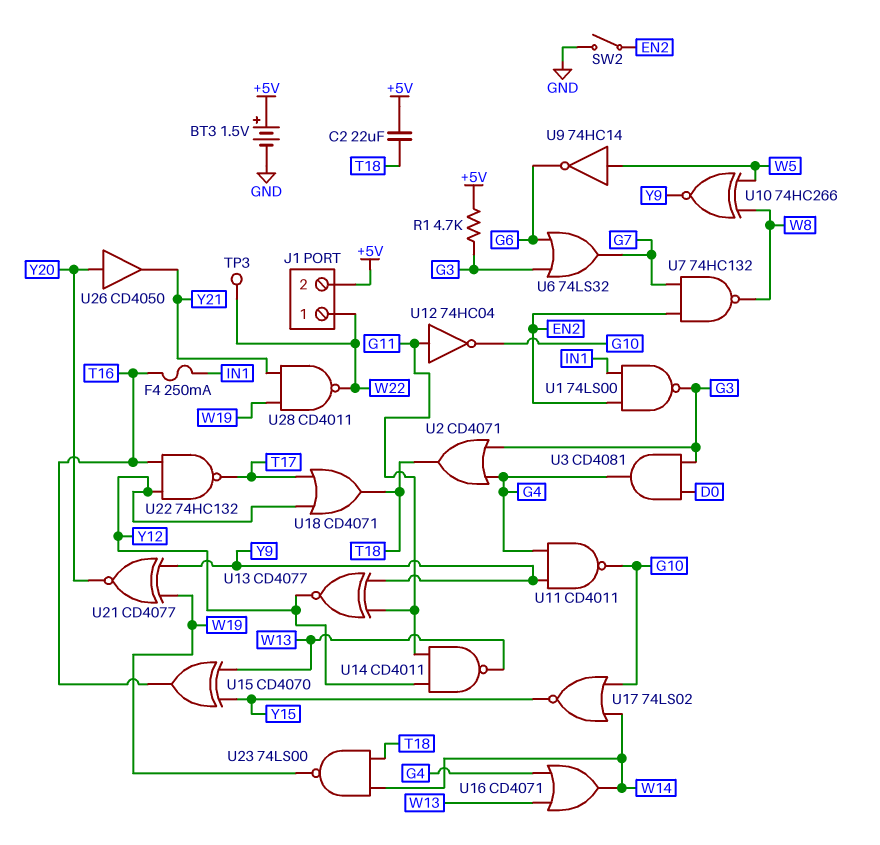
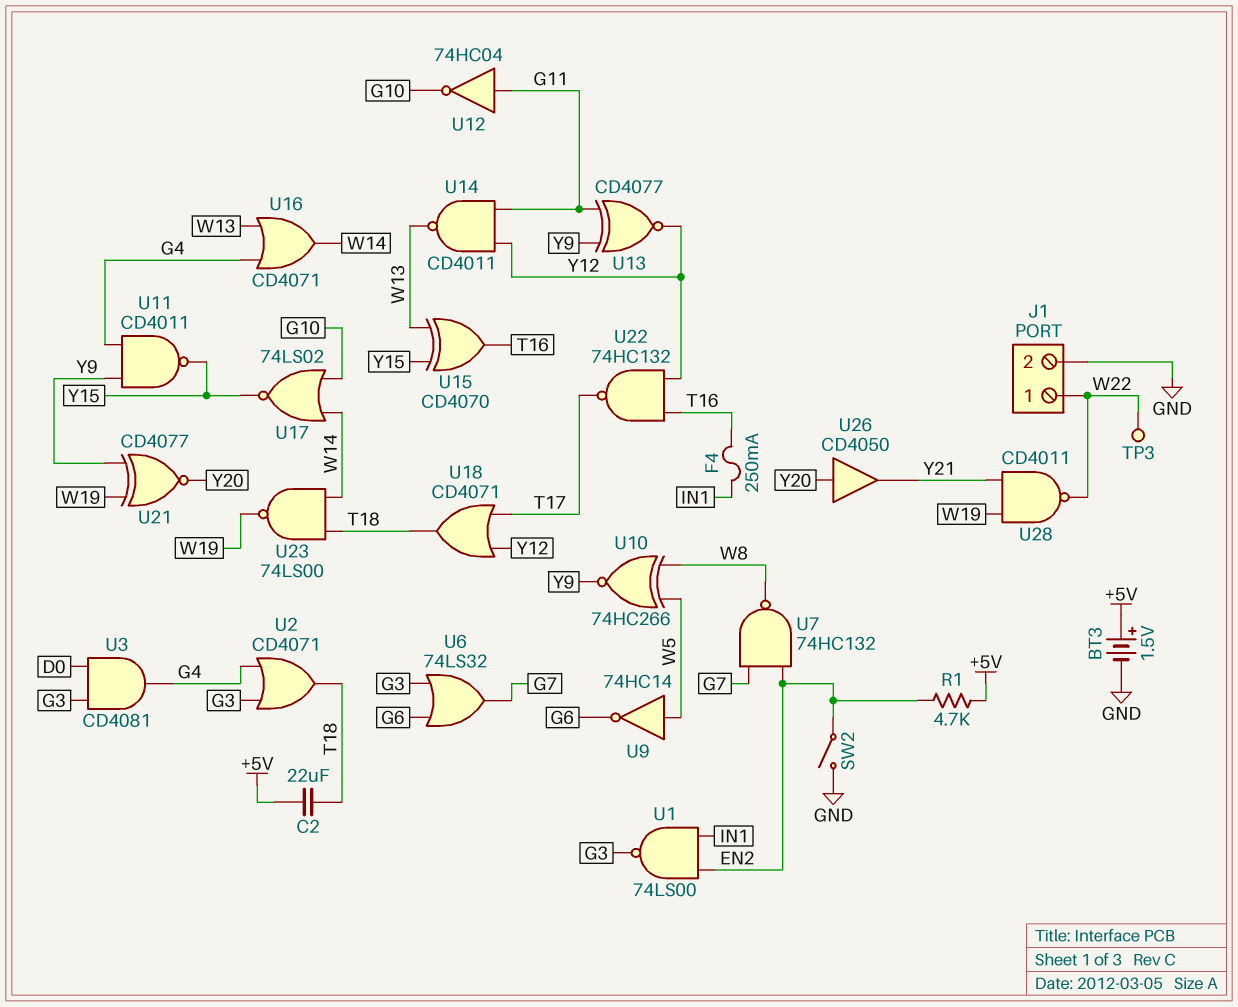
J1 pin 2: +5V -> GND
R1: 4.7k (+5V, G3) -> 4.7k (+5V, EN2)
U11: NAND CD4011 (in G4, in Y9, out G10) -> NAND CD4011 (in G4, in Y9, out Y15)

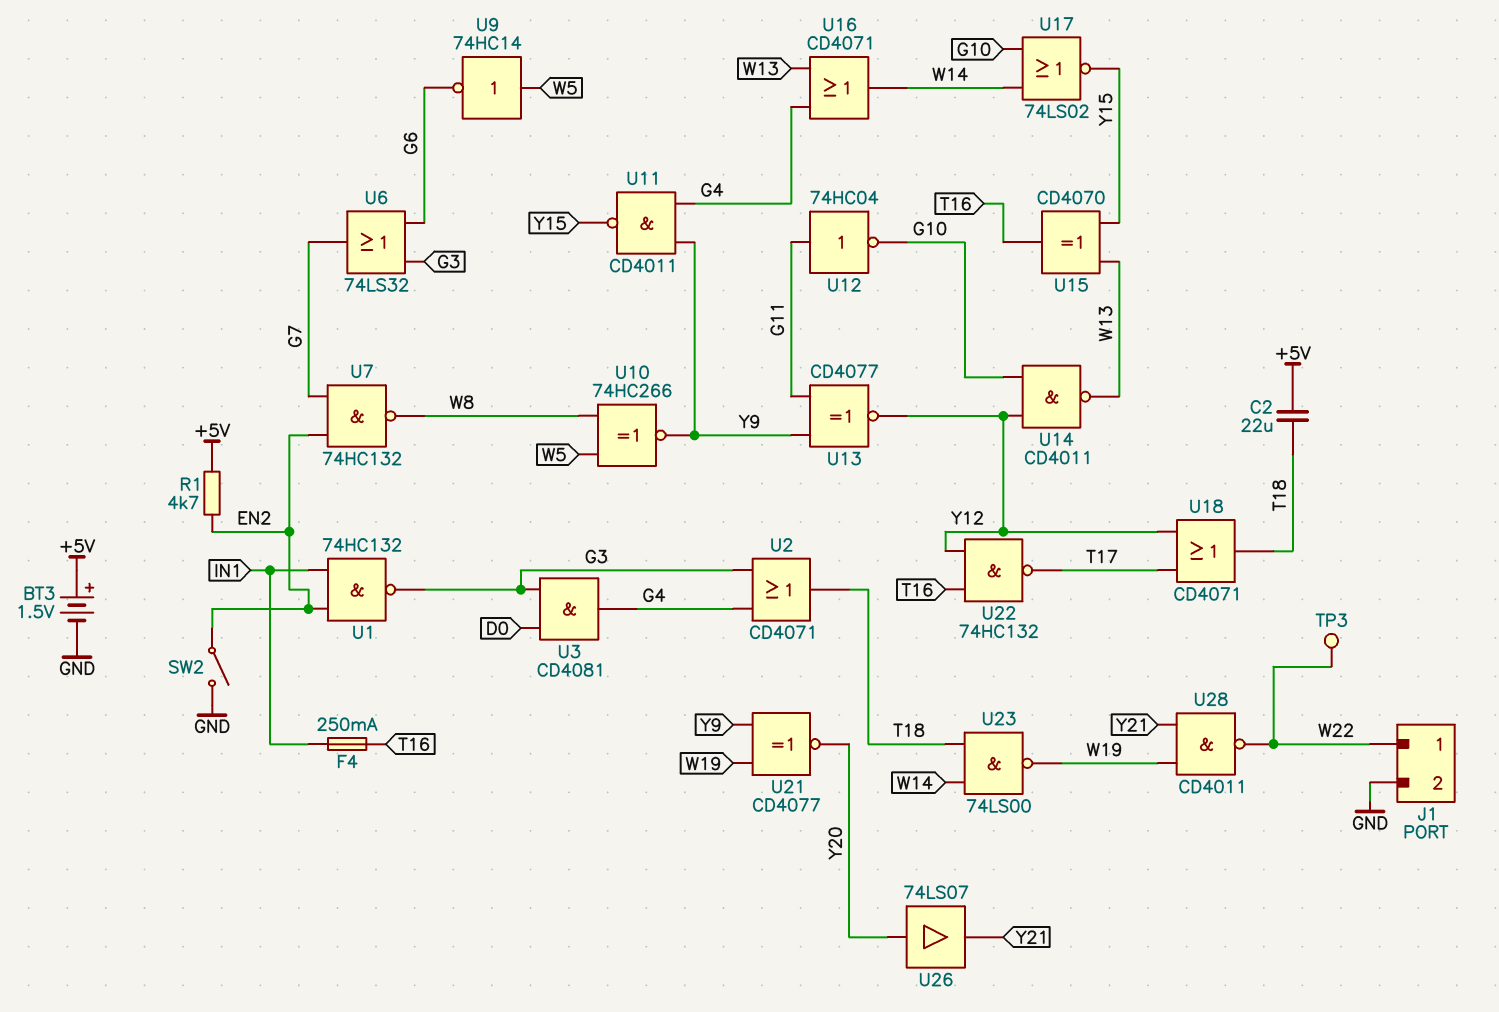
U1: NAND 74LS00 (in EN2, in IN1, out G3) -> NAND 74HC132 (in EN2, in IN1, out G3)
U14: NAND CD4011 (in G11, in Y12, out W13) -> NAND CD4011 (in G10, in Y12, out W13)
U26: buffer CD4050 (in Y20, out Y21) -> buffer 74LS07 (in Y20, out Y21)

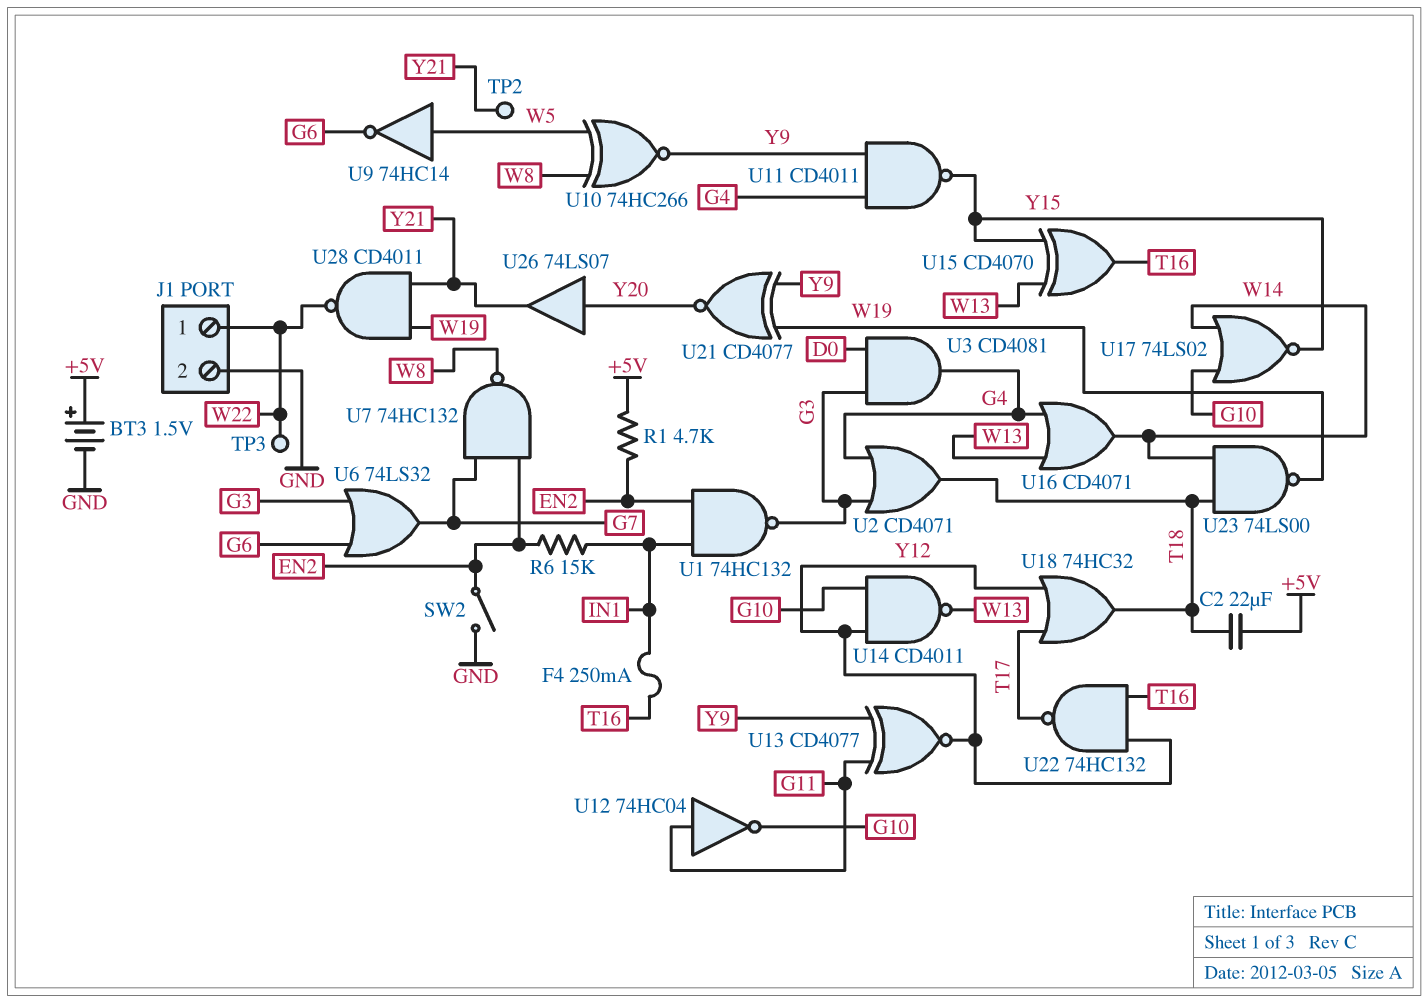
R6: none -> 15k (EN2, IN1)
TP2: none -> test point (Y21)
U18: OR CD4071 (in T17, in Y12, out T18) -> OR 74HC32 (in T17, in Y12, out T18)

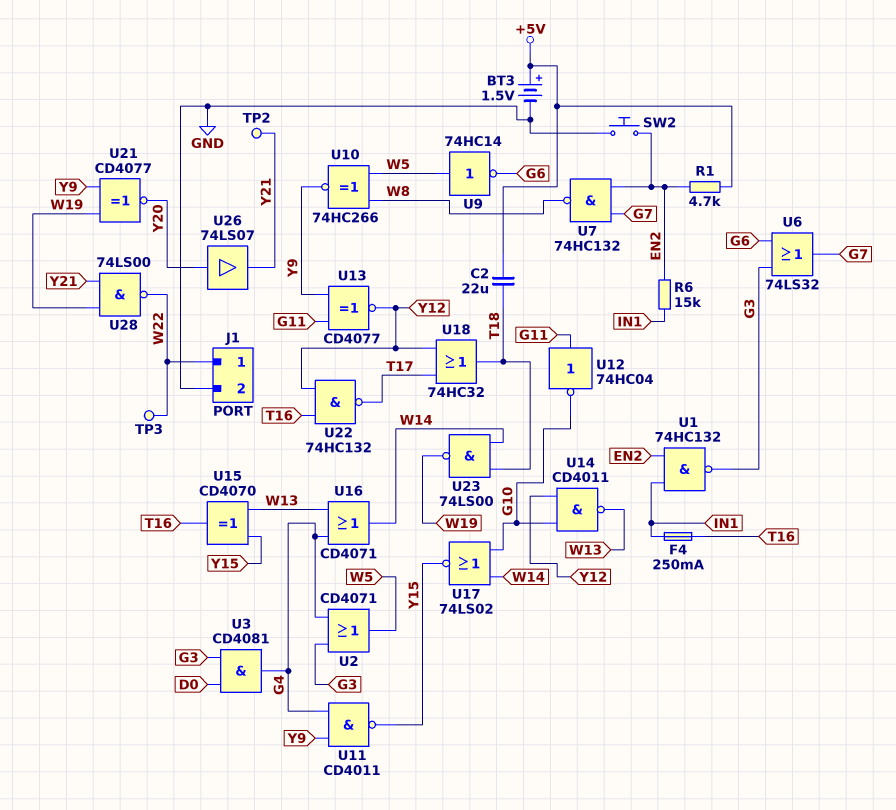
SW2: switch (EN2, GND) -> button (EN2, GND)
U2: OR CD4071 (in G3, in G4, out T18) -> OR CD4071 (in G3, in G4, out W5)
U28: NAND CD4011 (in W19, in Y21, out W22) -> NAND 74LS00 (in W19, in Y21, out W22)

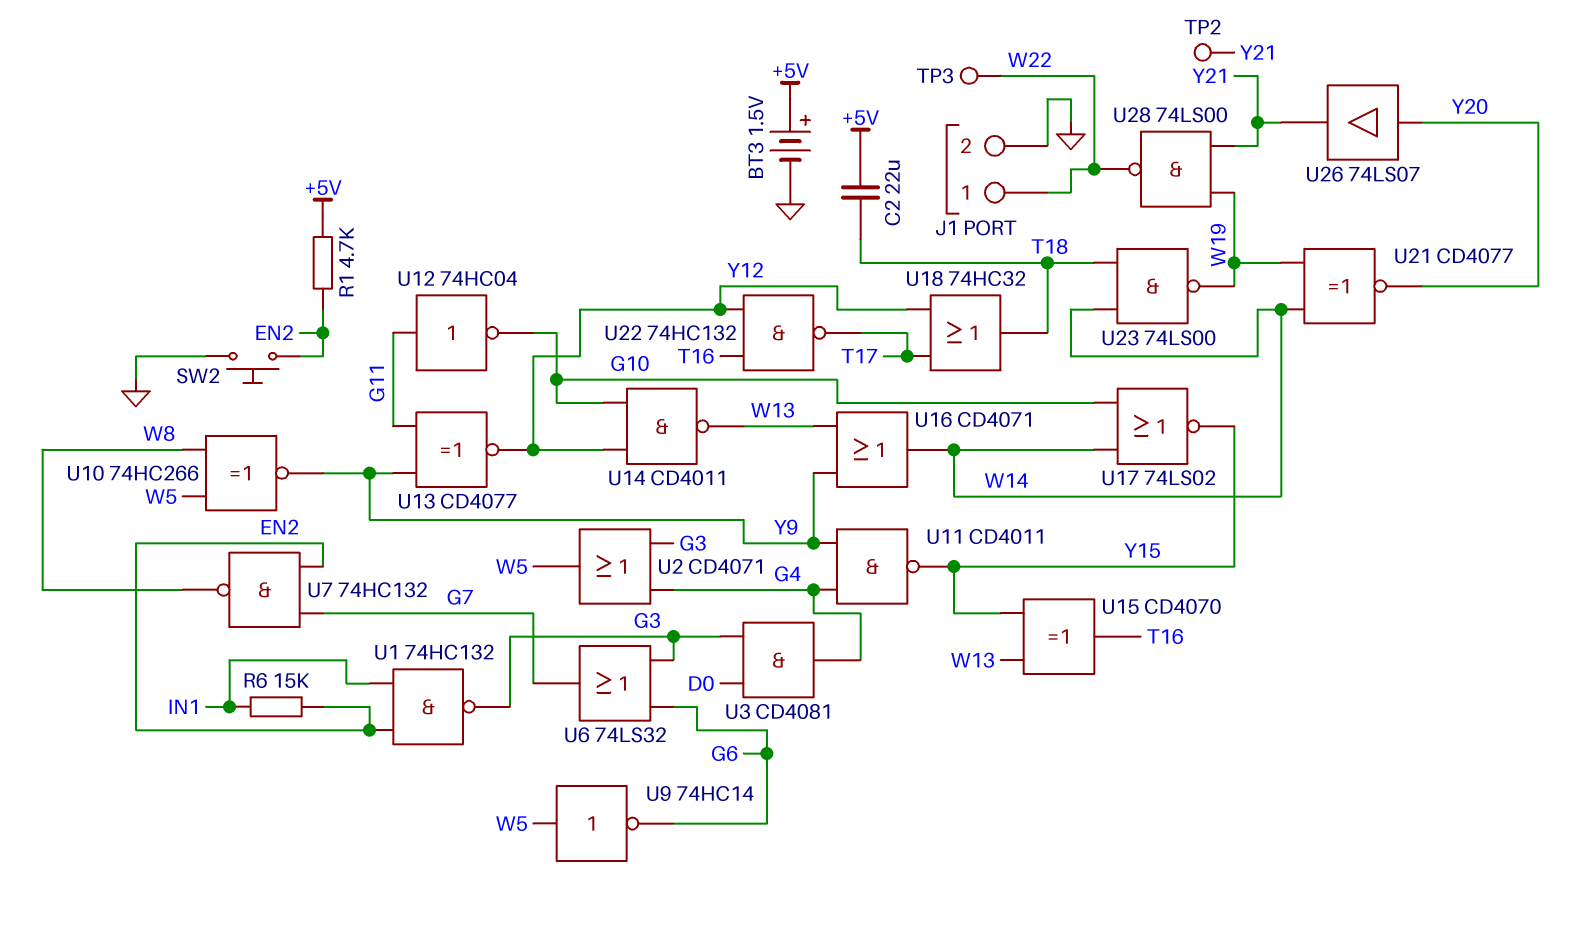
F4: 250mA (IN1, T16) -> none
U16: OR CD4071 (in G4, in W13, out W14) -> OR CD4071 (in W13, in Y9, out W14)
U21: XNOR CD4077 (in W19, in Y9, out Y20) -> XNOR CD4077 (in W14, in W19, out Y20)

